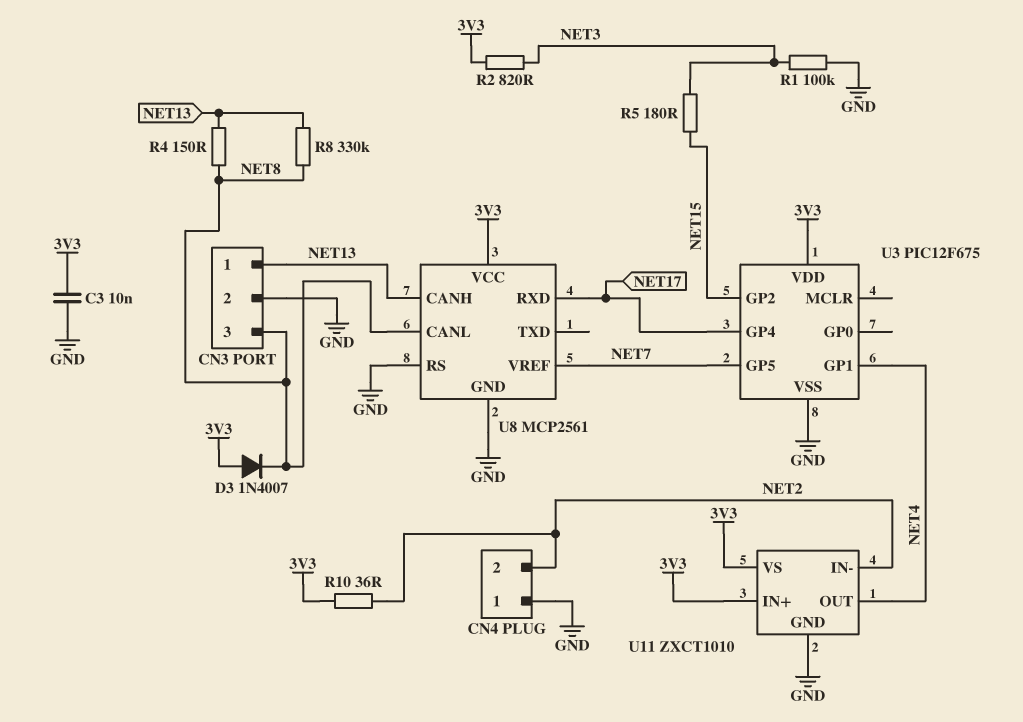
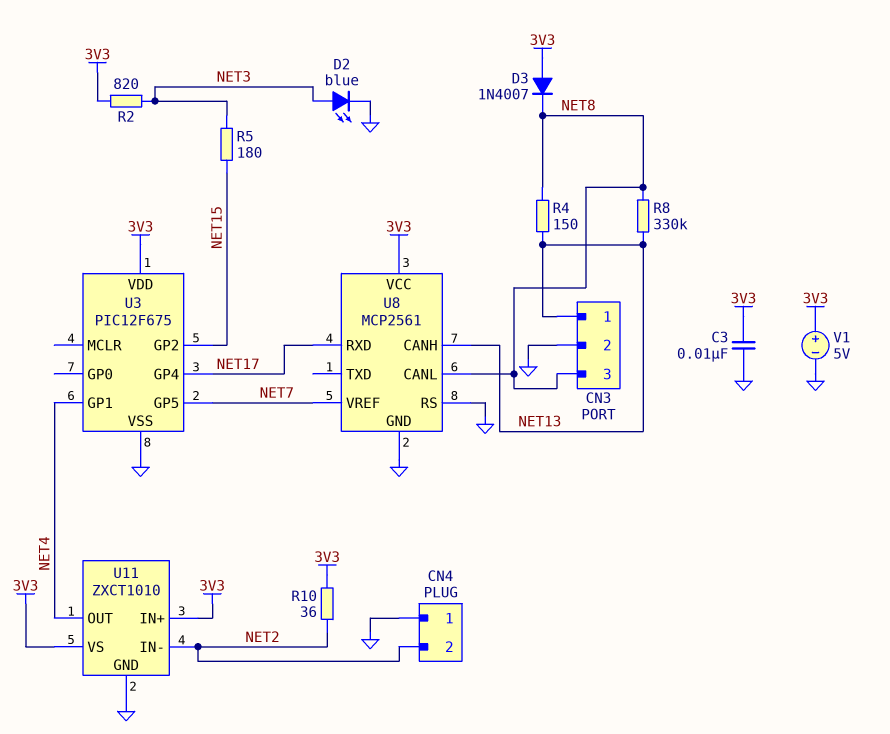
D2: none -> LED blue (A NET3, K GND)
R1: 100k (GND, NET3) -> none
V1: none -> 5V (plus 3V3, minus GND)

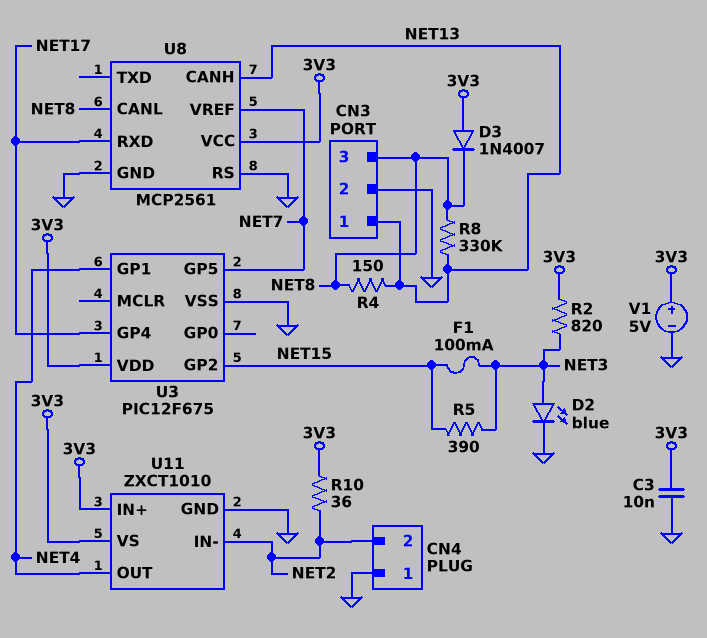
F1: none -> 100mA (NET3, NET15)
R5: 180 (NET3, NET15) -> 390 (NET3, NET15)

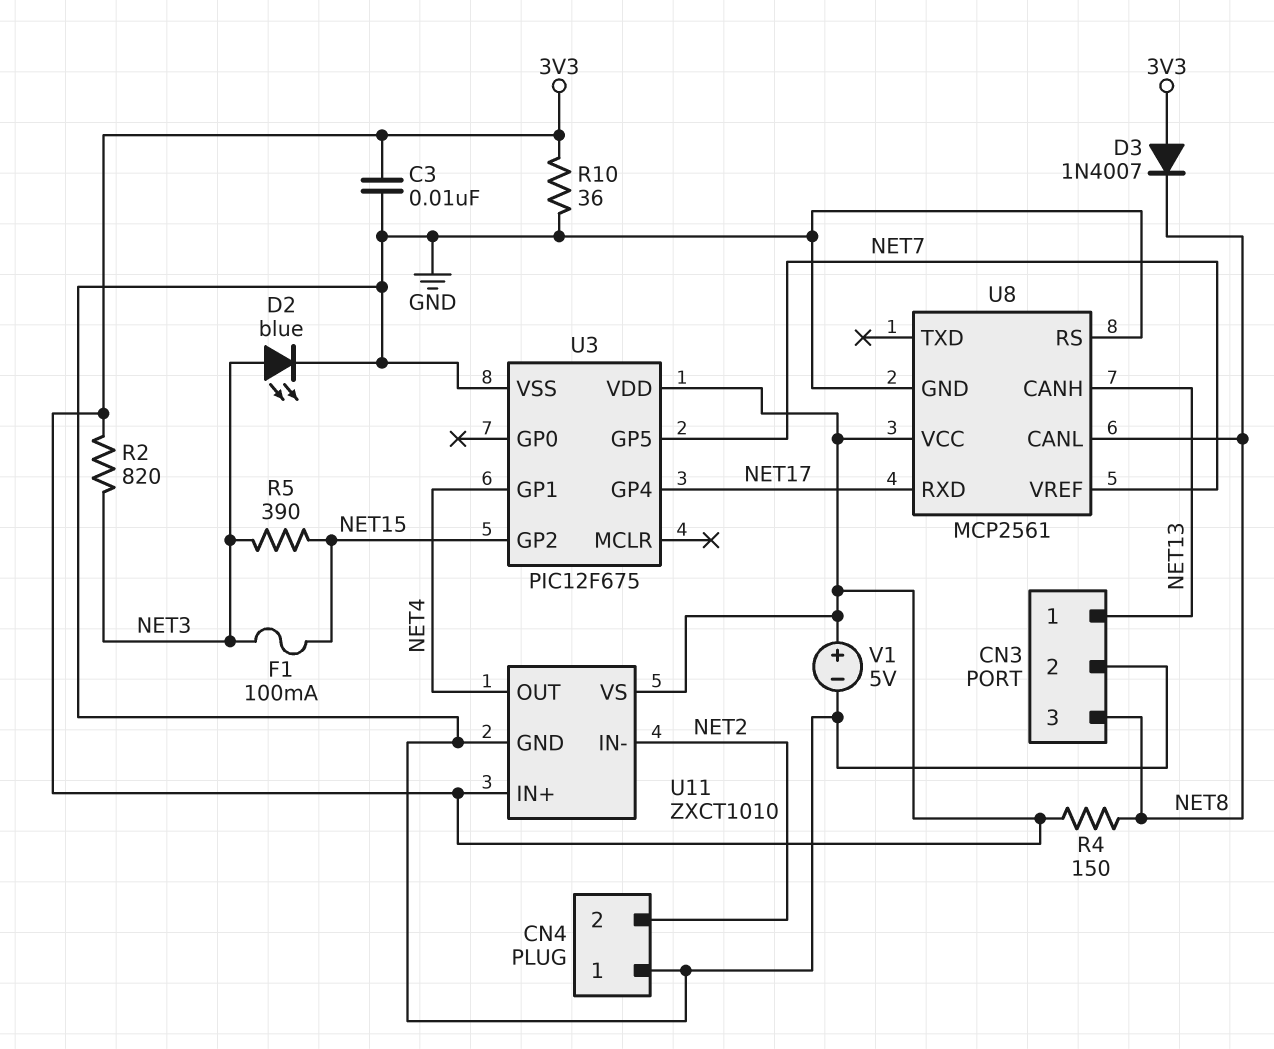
R4: 150 (NET8, NET13) -> 150 (3V3, NET8)
R8: 330k (NET8, NET13) -> none
R10: 36 (3V3, NET2) -> 36 (3V3, GND)

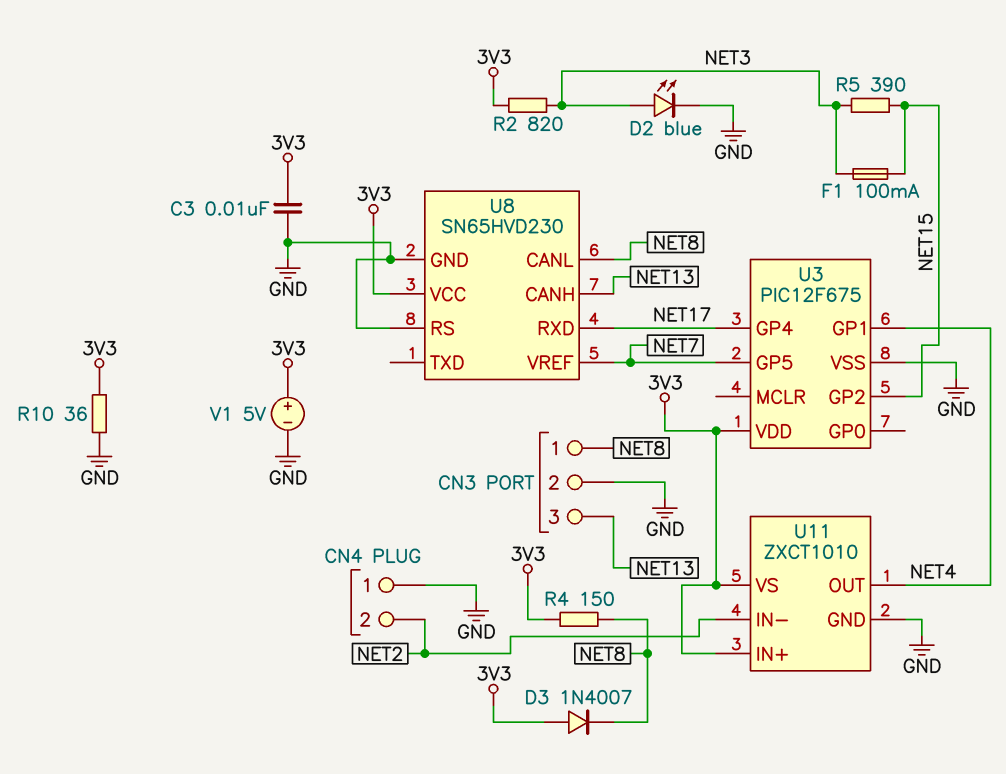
CN3 pin 1: NET13 -> NET8
CN3 pin 3: NET8 -> NET13
U8: MCP2561 -> SN65HVD230

